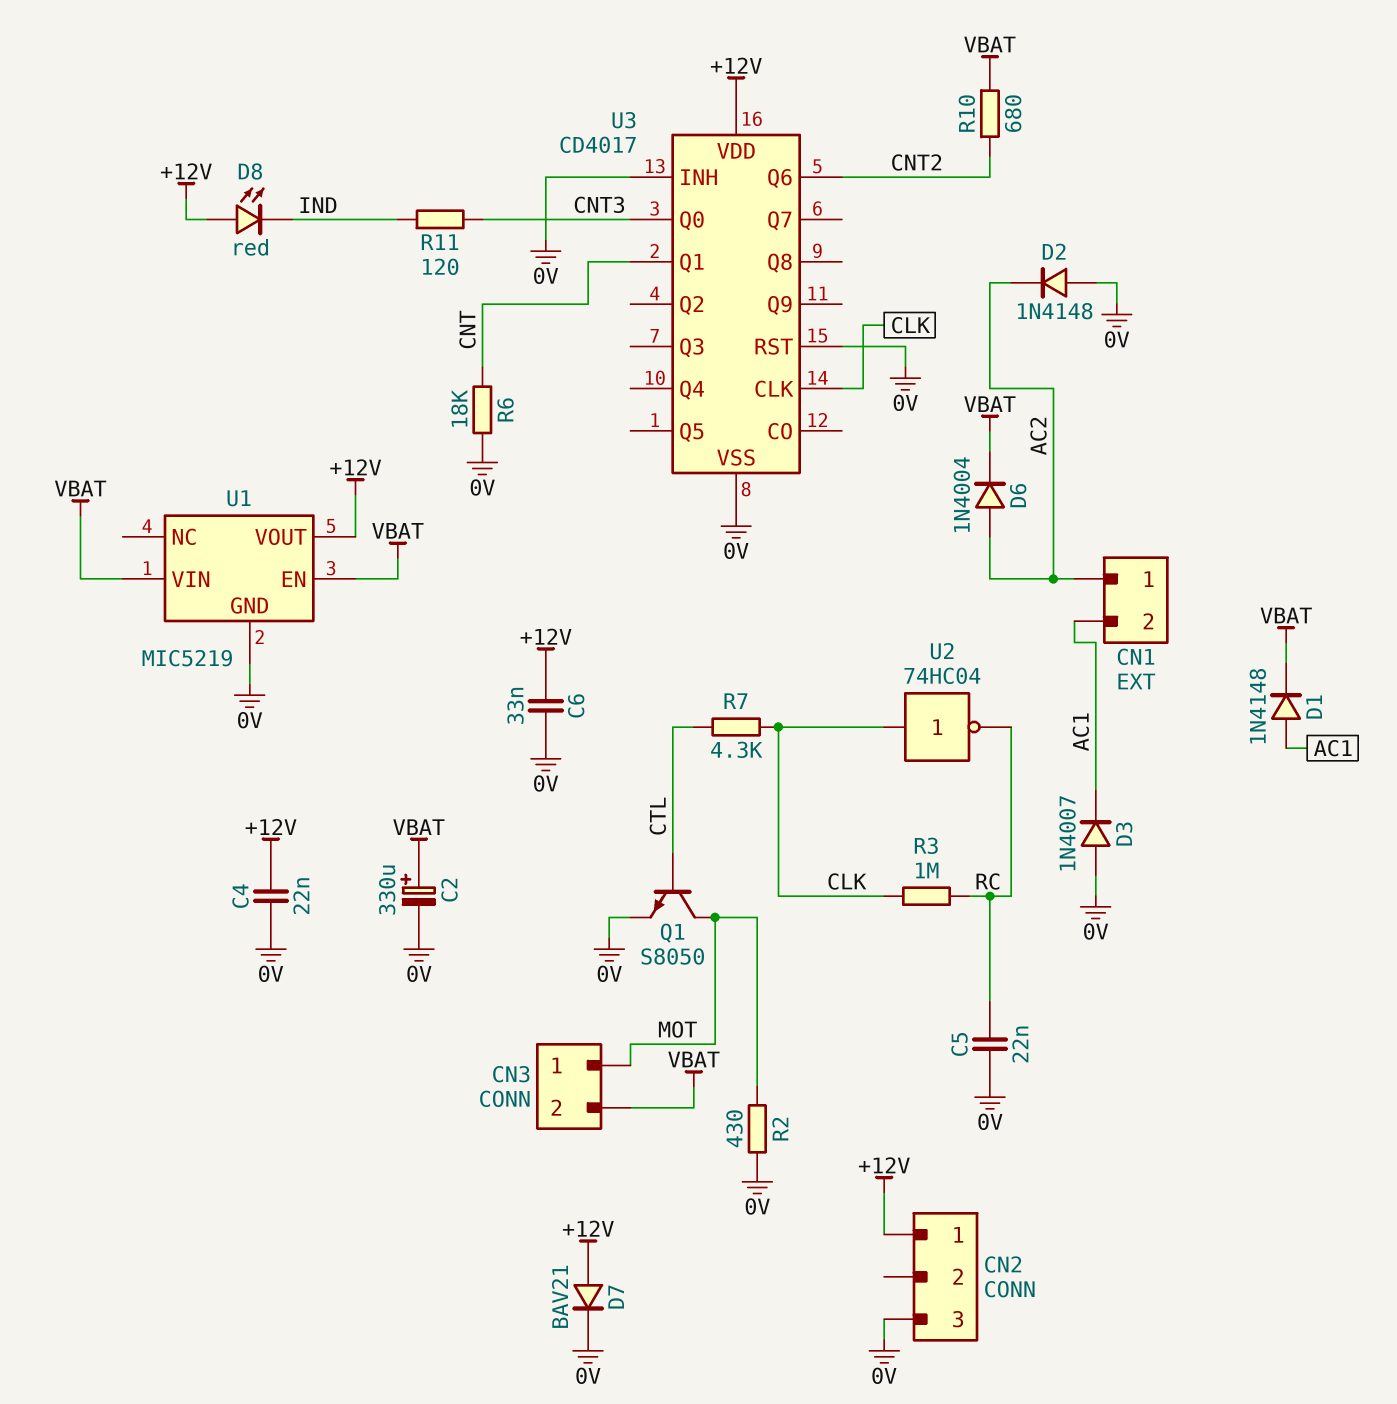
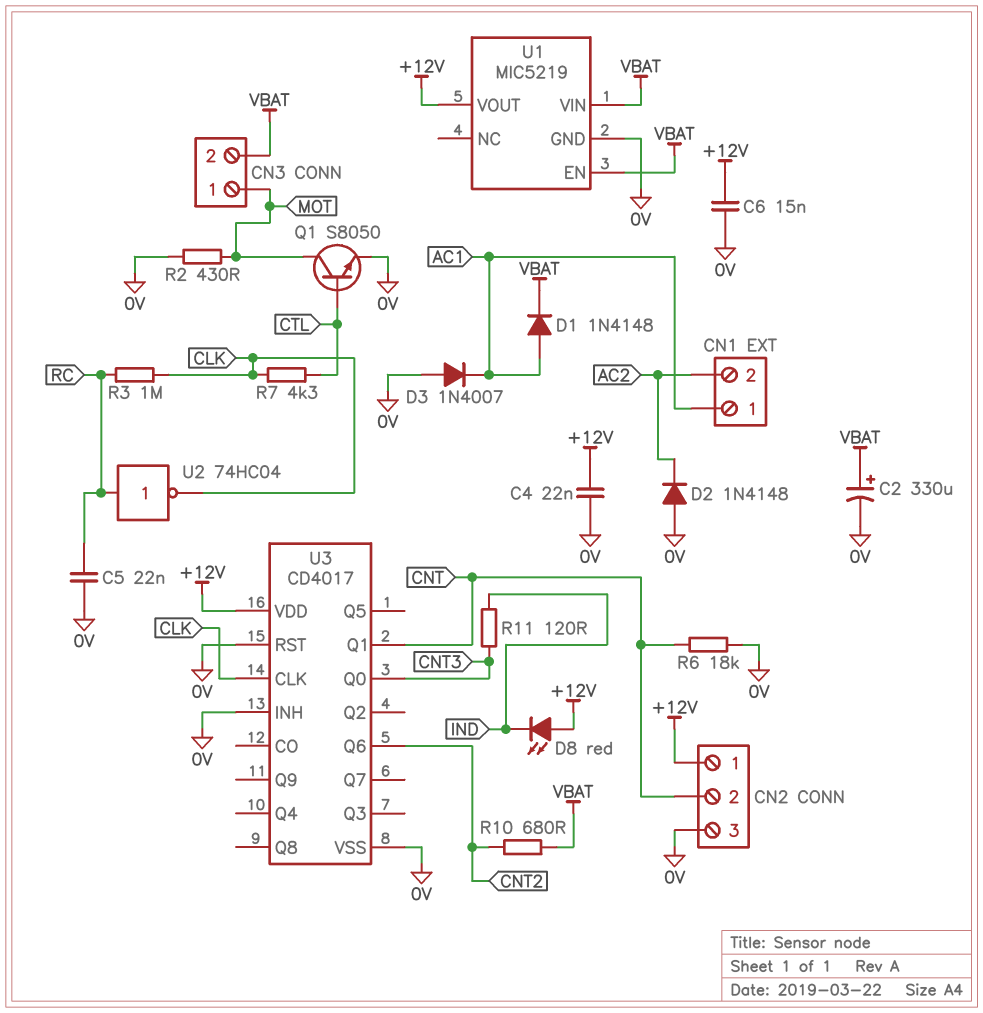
C6: 33nF (+12V, 0V) -> 15nF (+12V, 0V)
CN1 pin 1: AC2 -> AC1
CN1 pin 2: AC1 -> AC2
CN2 pin 2: none -> CNT
D6: diode 1N4004 (A AC2, K VBAT) -> none
D7: diode BAV21 (A +12V, K 0V) -> none
U2: NOT 74HC04 (in CLK, out RC) -> NOT 74HC04 (in RC, out CLK)

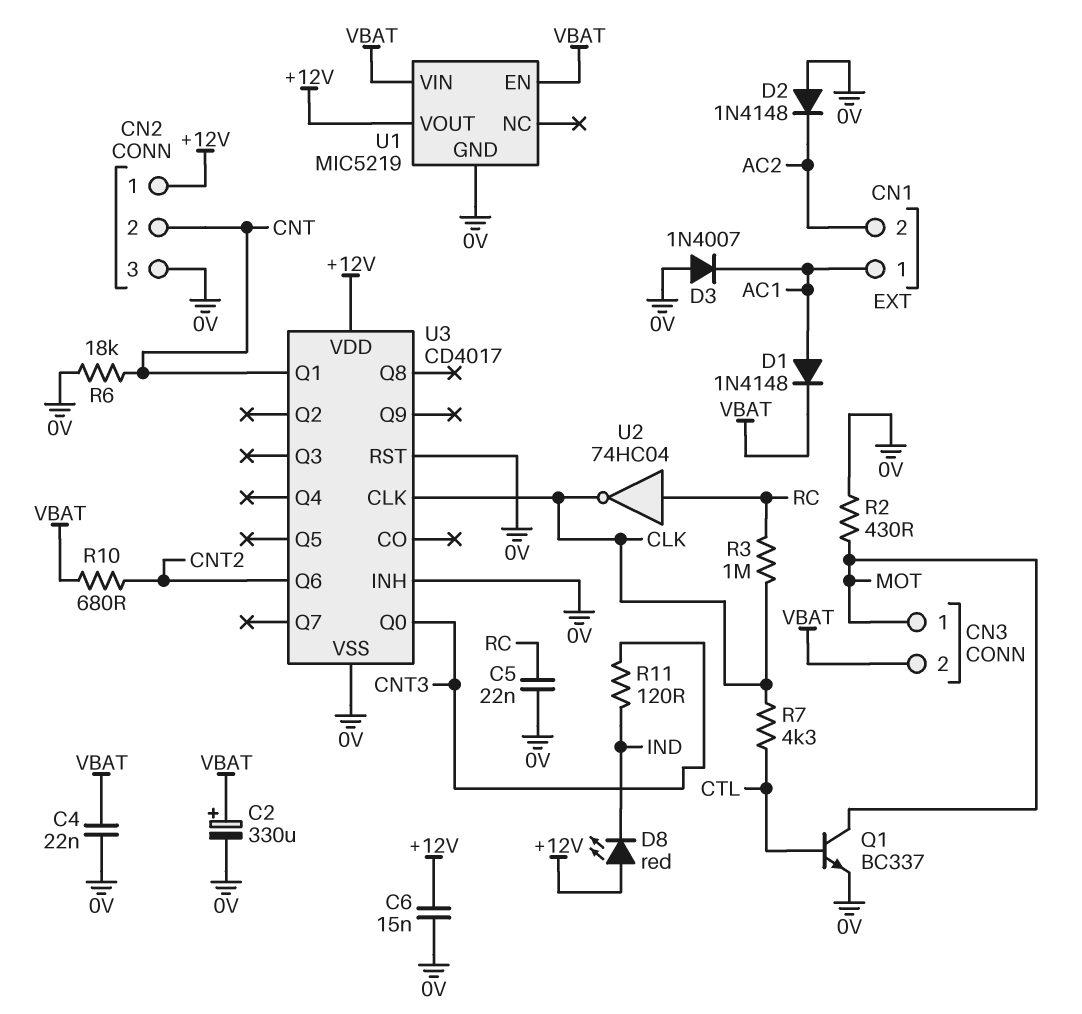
C4: 22nF (+12V, 0V) -> 22nF (0V, VBAT)
Q1: NPN S8050 (B CTL, C MOT, E 0V) -> NPN BC337 (B CTL, C MOT, E 0V)

